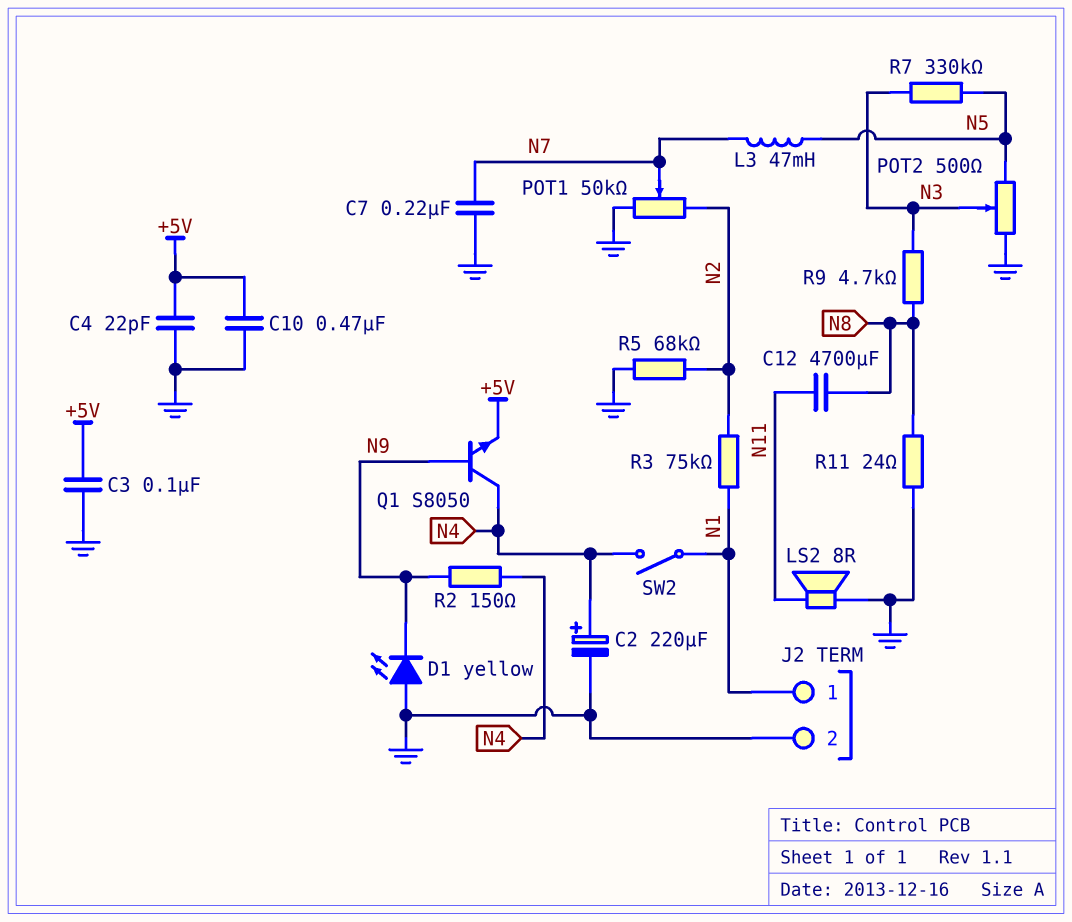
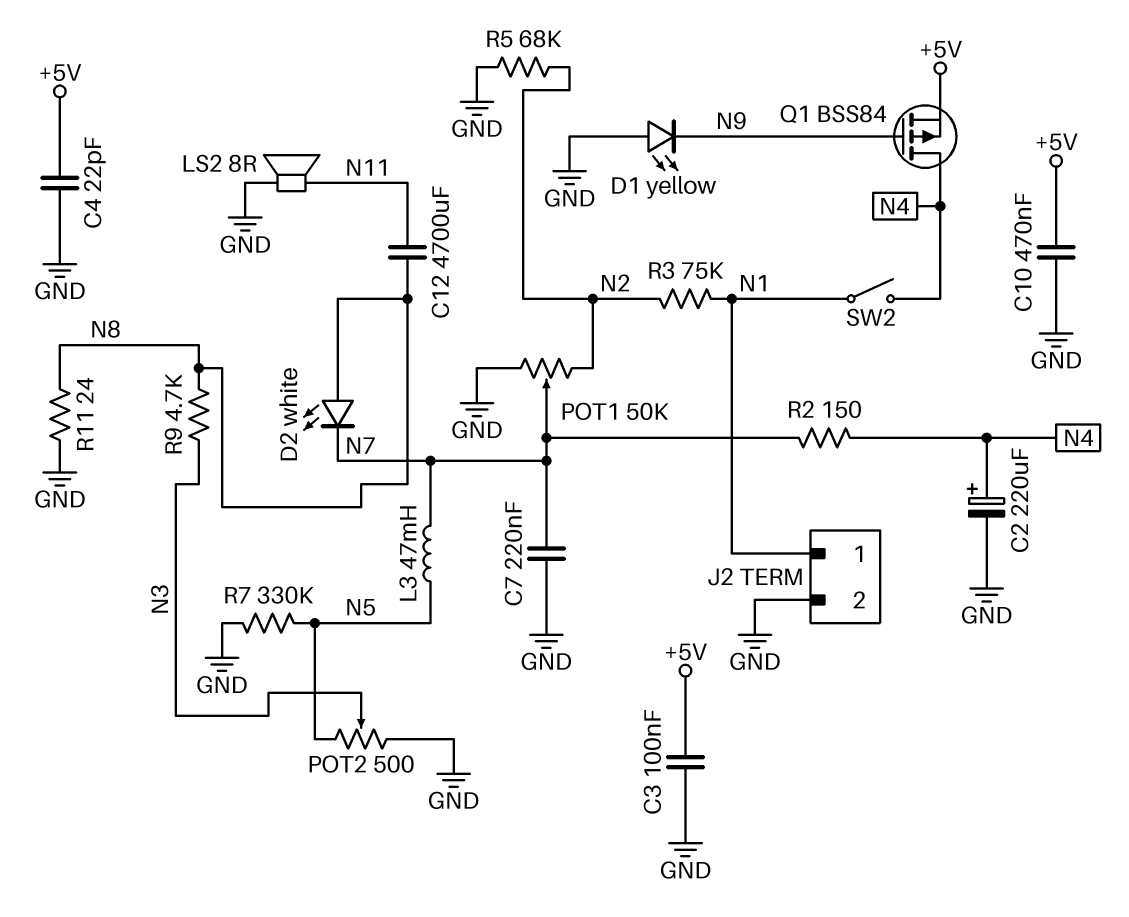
D2: none -> LED white (A N8, K N7)
Q1: NPN S8050 (B N9, C N4, E +5V) -> PMOS BSS84 (G N9, D N4, S +5V)
R2: 150 (N4, N9) -> 150 (N4, N7)
R7: 330k (N3, N5) -> 330k (GND, N5)

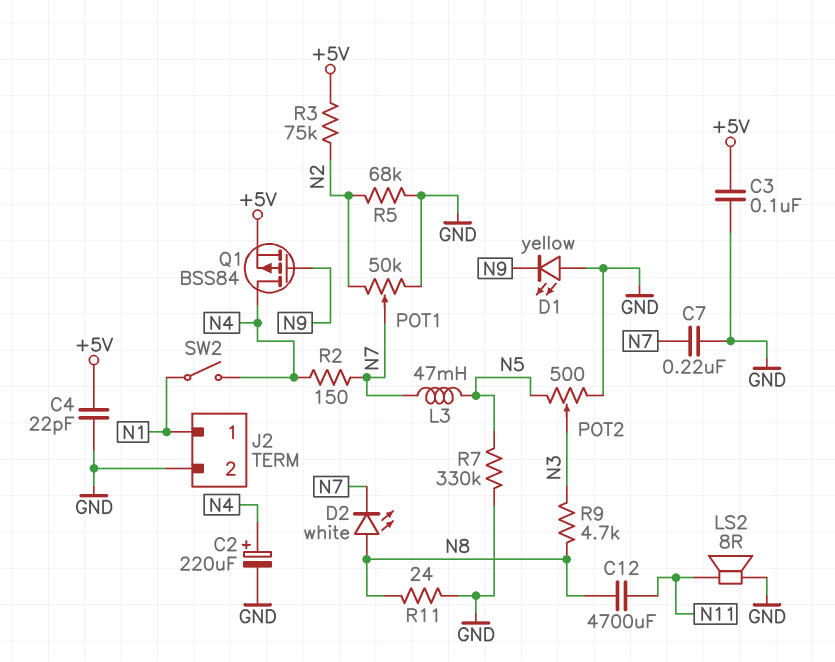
C10: 470nF (+5V, GND) -> none
R3: 75k (N1, N2) -> 75k (+5V, N2)

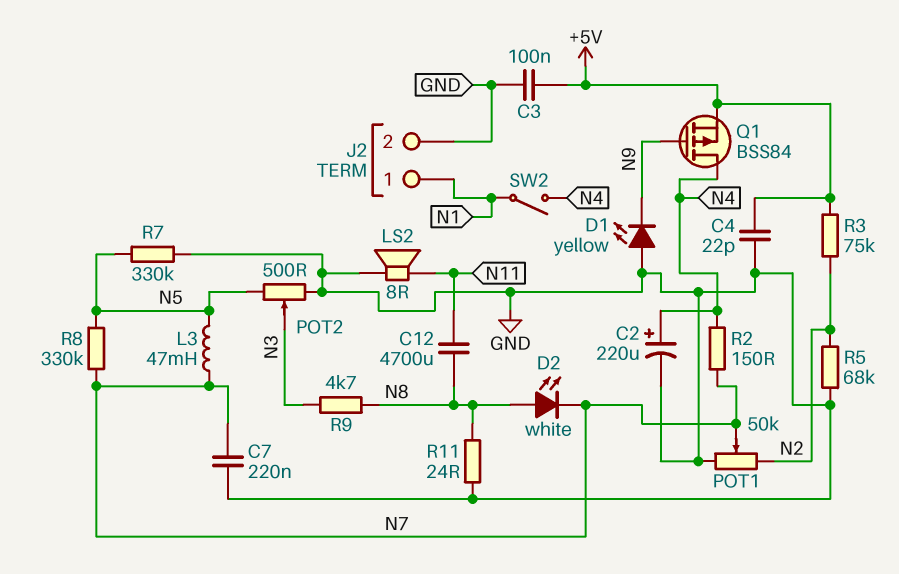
R8: none -> 330k (N5, N7)

